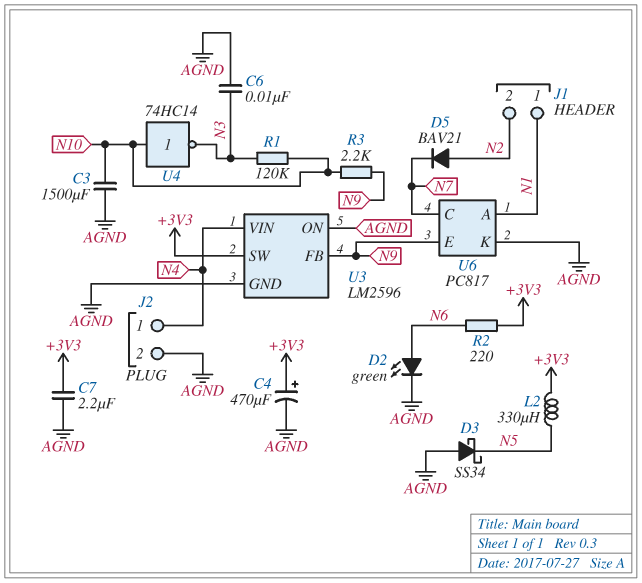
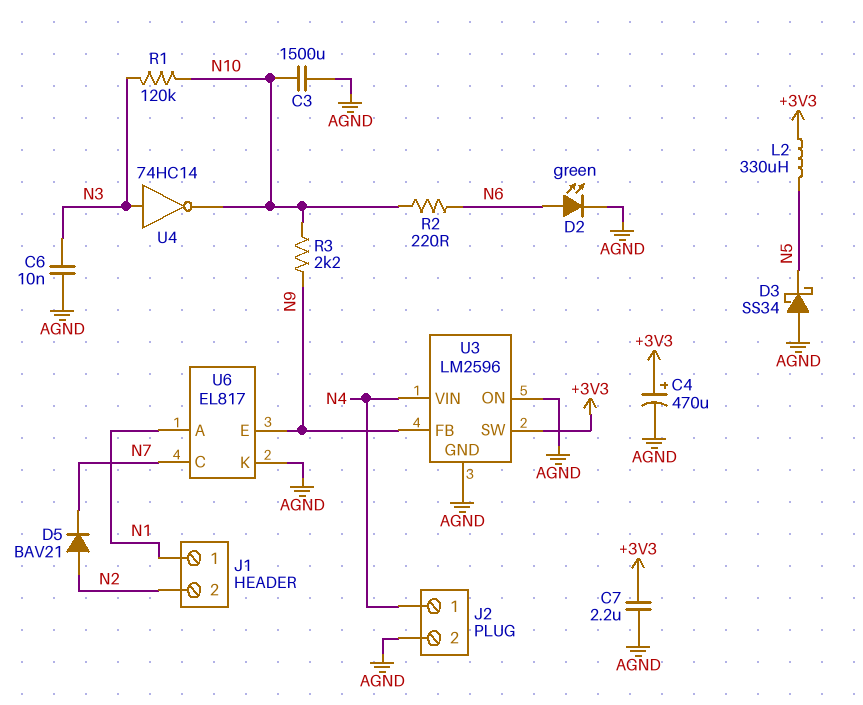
R2: 220 (+3V3, N6) -> 220 (N6, N10)
U4: NOT 74HC14 (in N10, out N3) -> NOT 74HC14 (in N3, out N10)
U6: PC817 -> EL817

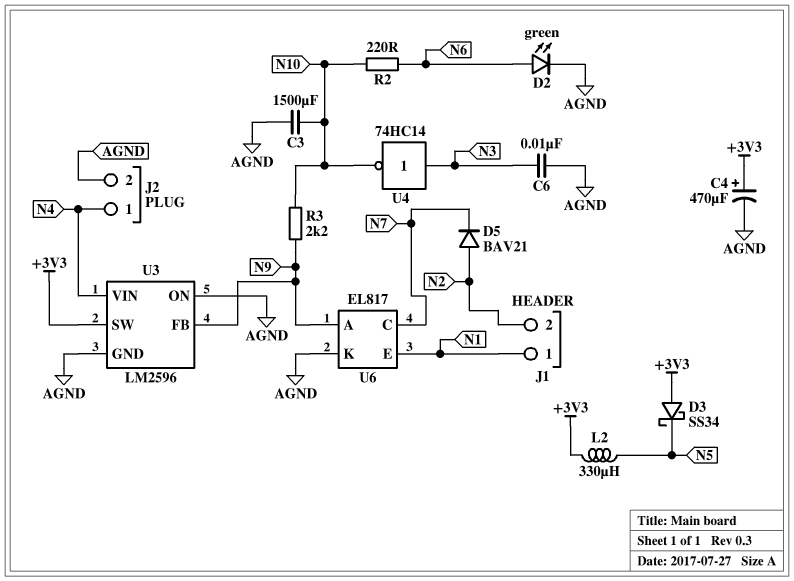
C7: 2.2uF (+3V3, AGND) -> none
D3: schottky SS34 (A AGND, K N5) -> schottky SS34 (A +3V3, K N5)
R1: 120k (N3, N10) -> none
U6 pin A: N1 -> N9
U6 pin E: N9 -> N1

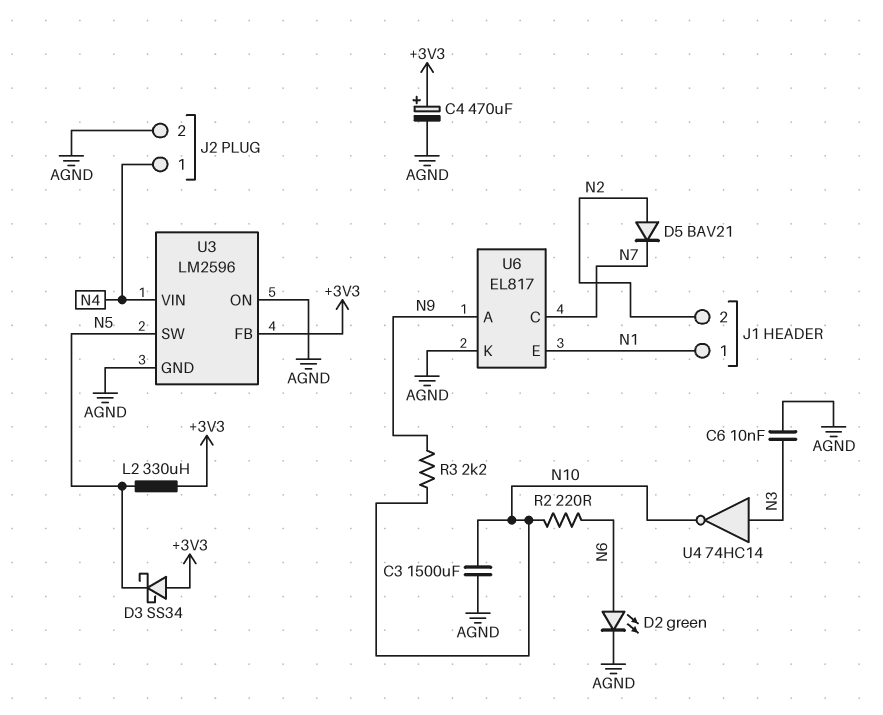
U3 pin FB: N9 -> +3V3
U3 pin SW: +3V3 -> N5

